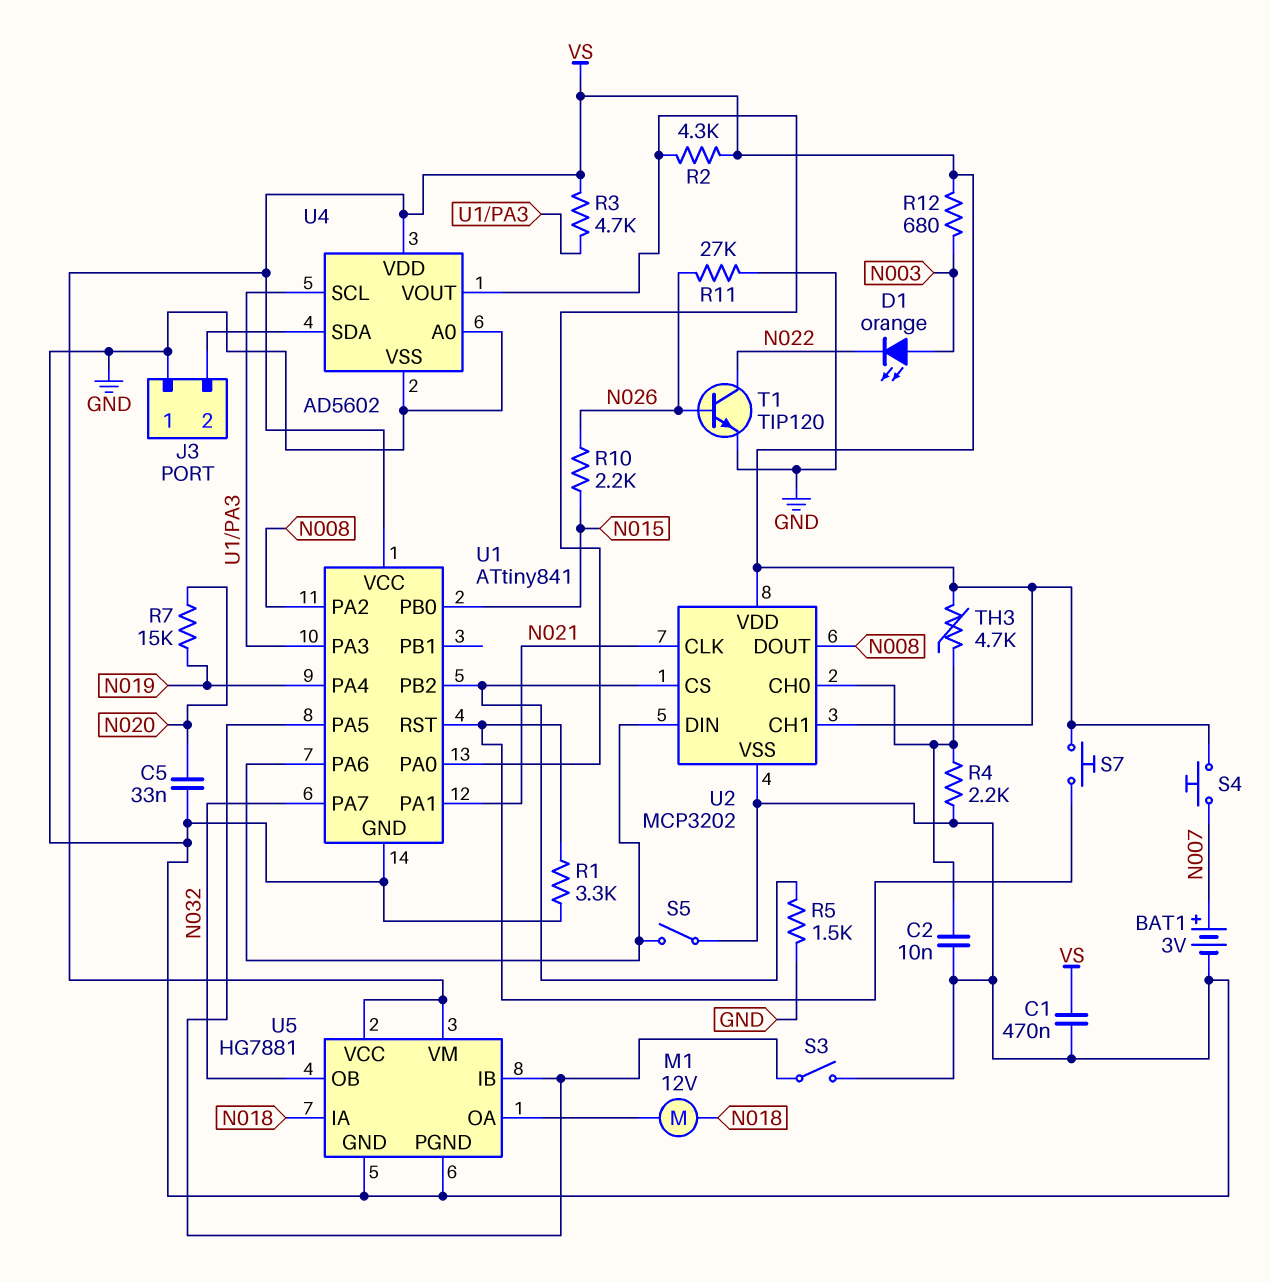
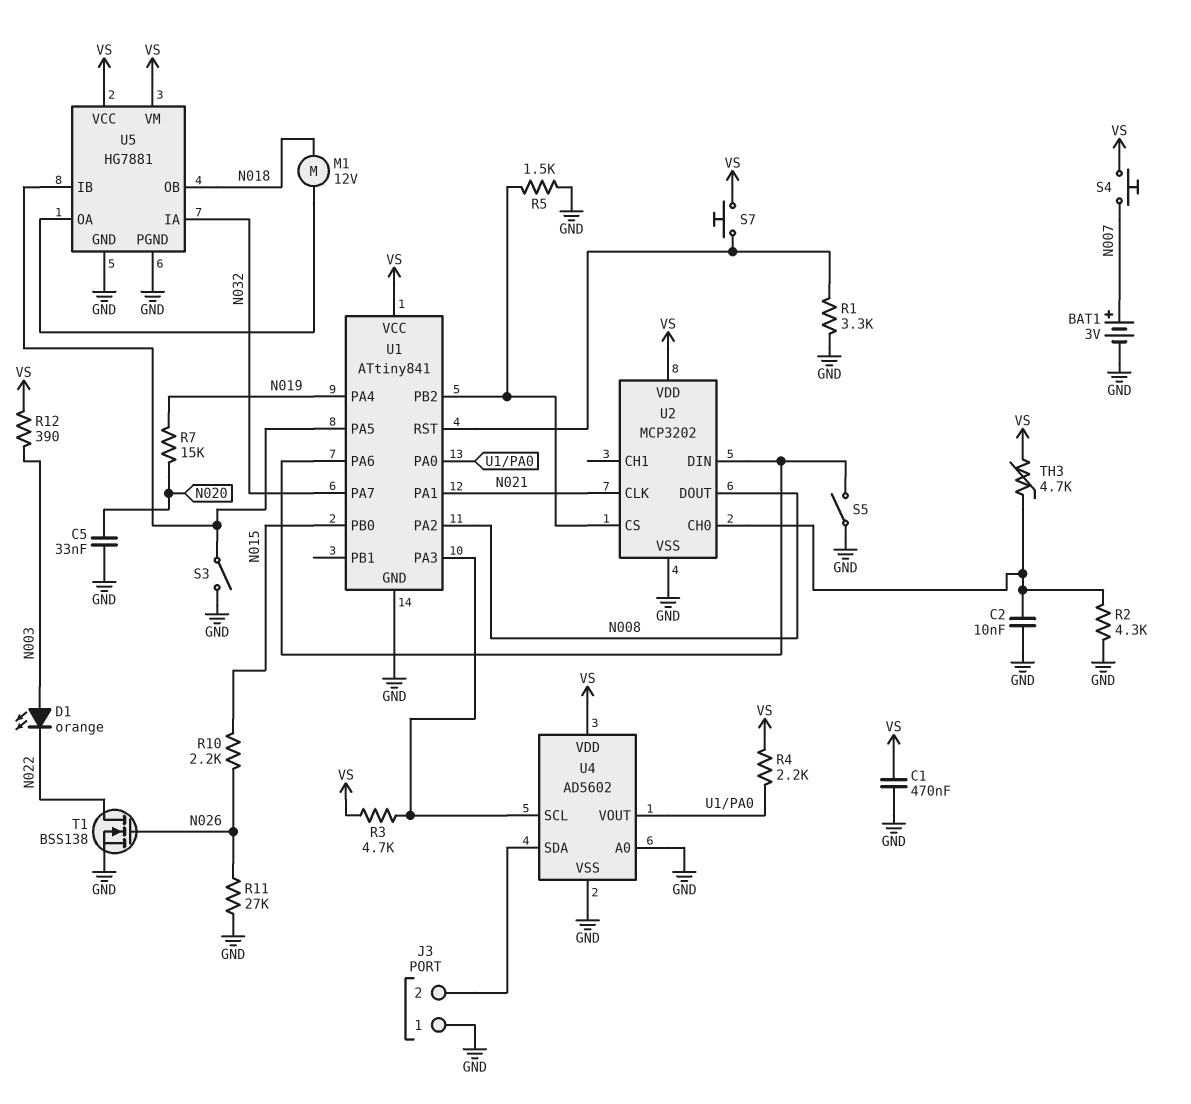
R2: 4.3k (U1/PA0, VS) -> 4.3k (GND, U2/CH0)
R4: 2.2k (GND, U2/CH0) -> 2.2k (U1/PA0, VS)
R12: 680 (N003, VS) -> 390 (N003, VS)
T1: NPN TIP120 (B N026, C N022, E GND) -> NMOS BSS138 (G N026, D N022, S GND)
U2 pin CH1: VS -> none
U5 pin IA: N018 -> N032
U5 pin OB: N032 -> N018

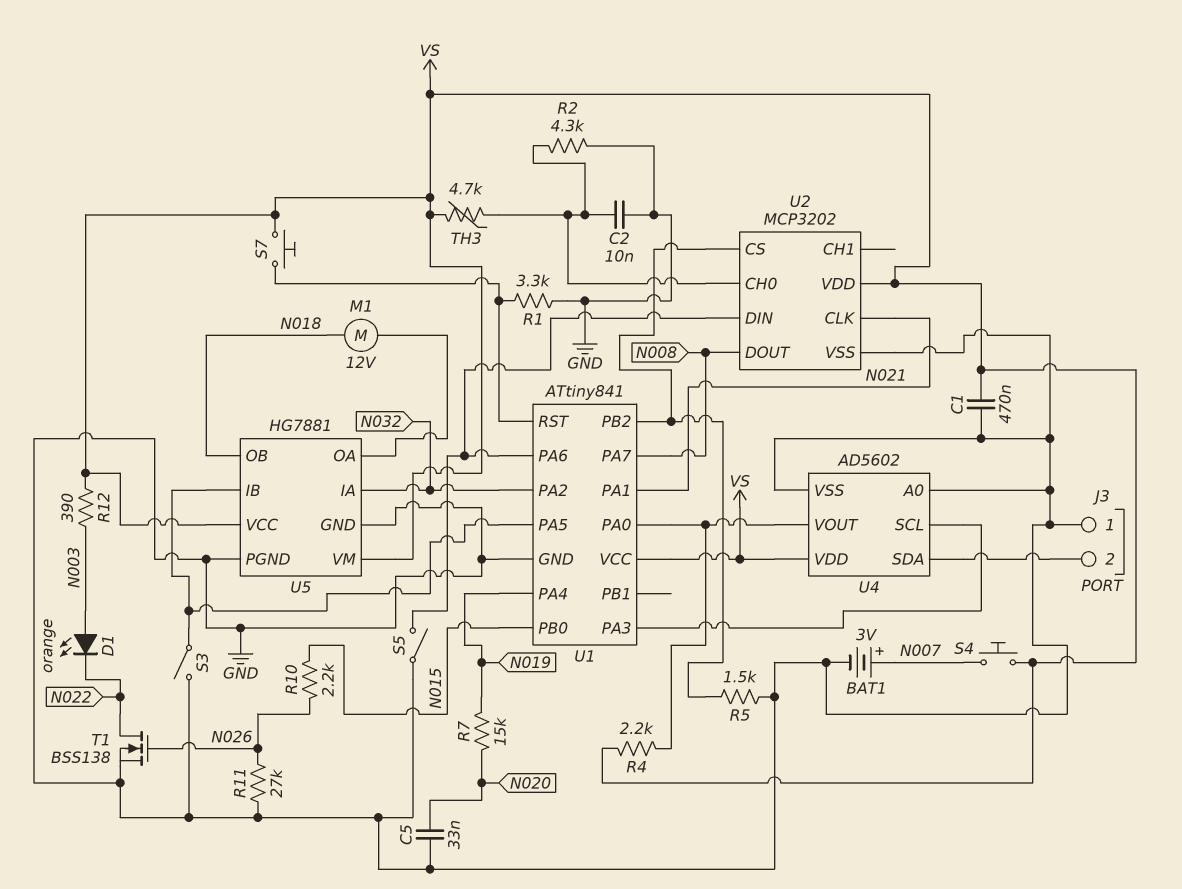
R3: 4.7k (U1/PA3, VS) -> none
U1 pin PA2: N008 -> N032
U1 pin PA7: N032 -> N008

